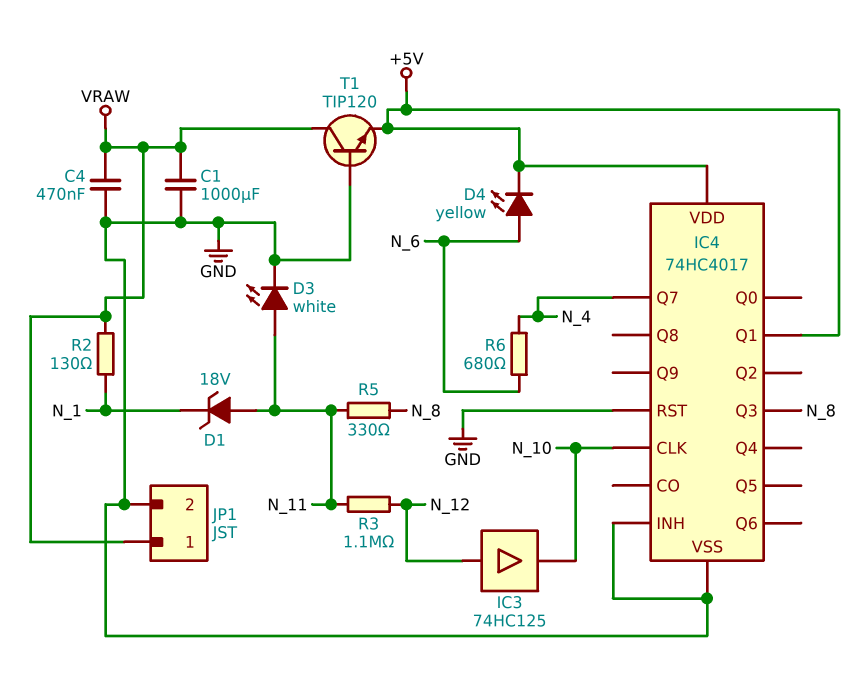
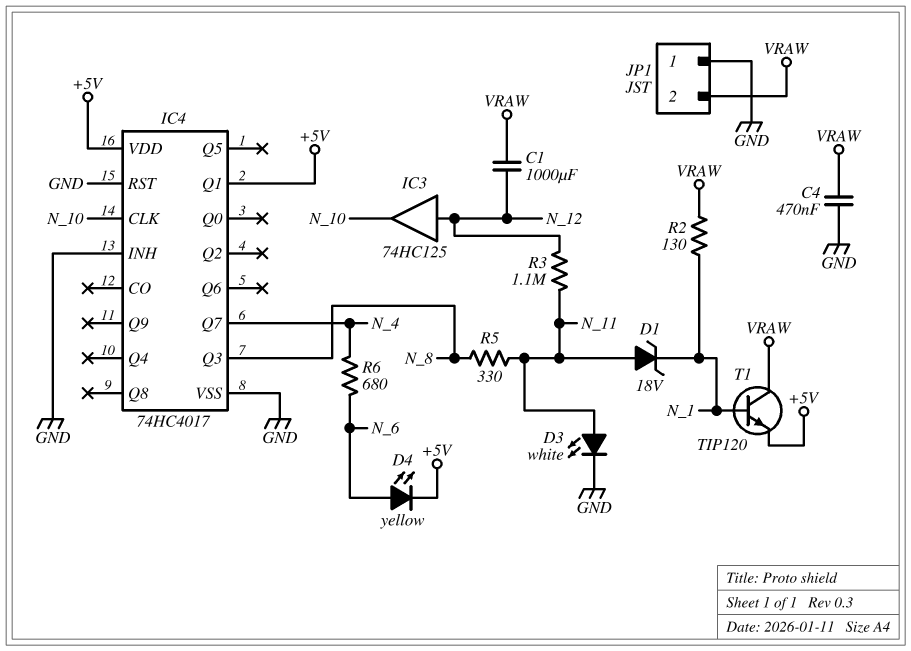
C1: 1000uF (GND, VRAW) -> 1000uF (N_12, VRAW)
JP1 pin 1: VRAW -> GND
JP1 pin 2: GND -> VRAW
T1: NPN TIP120 (B GND, C VRAW, E +5V) -> NPN TIP120 (B N_1, C VRAW, E +5V)

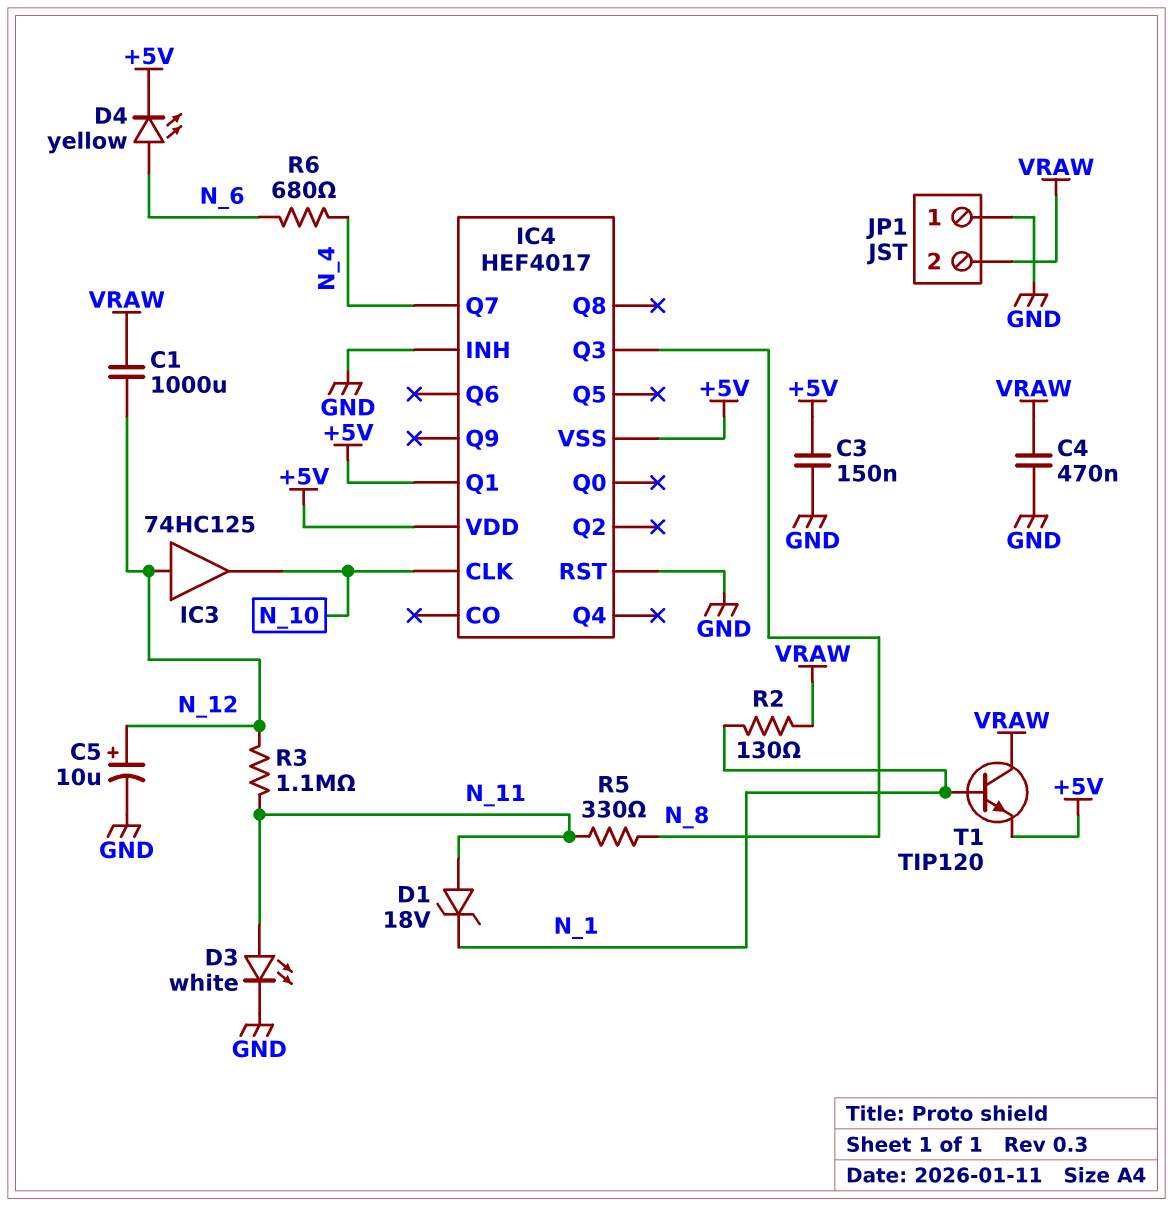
C3: none -> 150nF (+5V, GND)
C5: none -> 10uF (plus N_12, minus GND)
IC4: 74HC4017 -> HEF4017
IC4 pin VSS: GND -> +5V

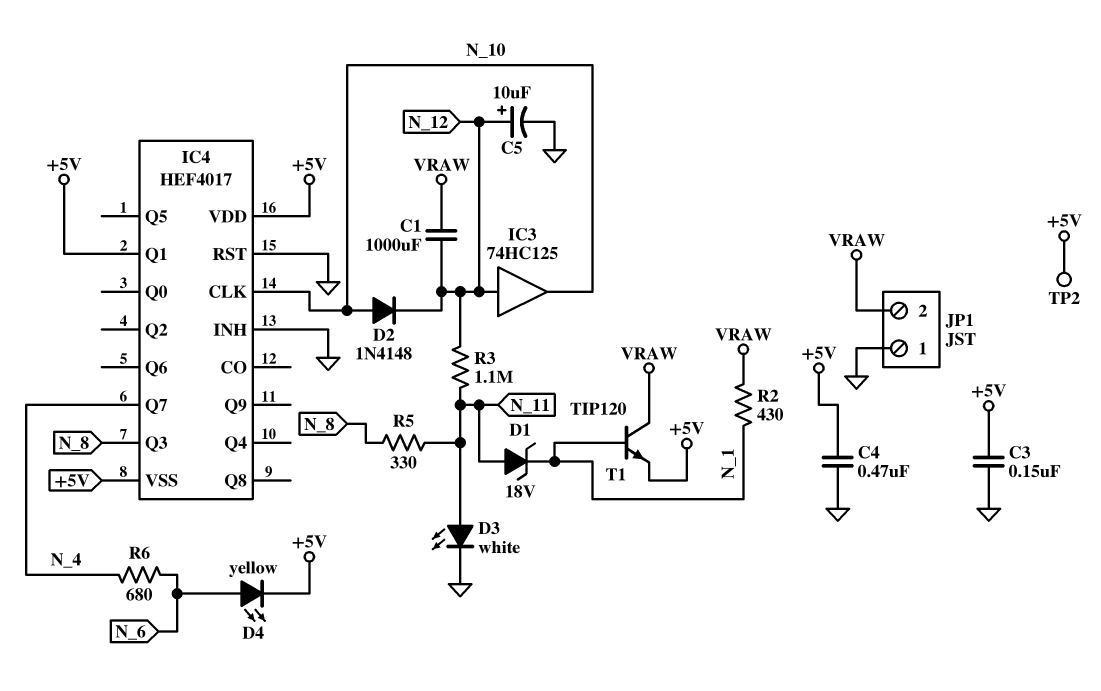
C4: 470nF (GND, VRAW) -> 470nF (+5V, GND)
D2: none -> diode 1N4148 (A N_10, K N_12)
R2: 130 (N_1, VRAW) -> 430 (N_1, VRAW)
TP2: none -> test point (+5V)

